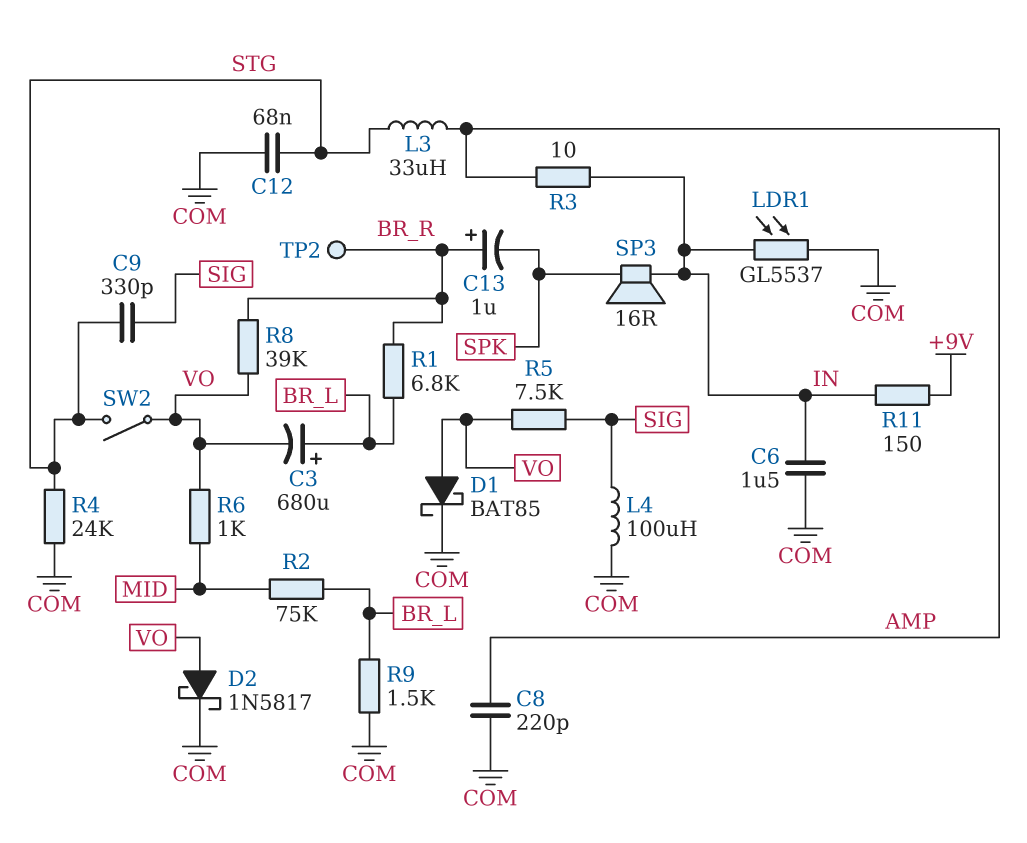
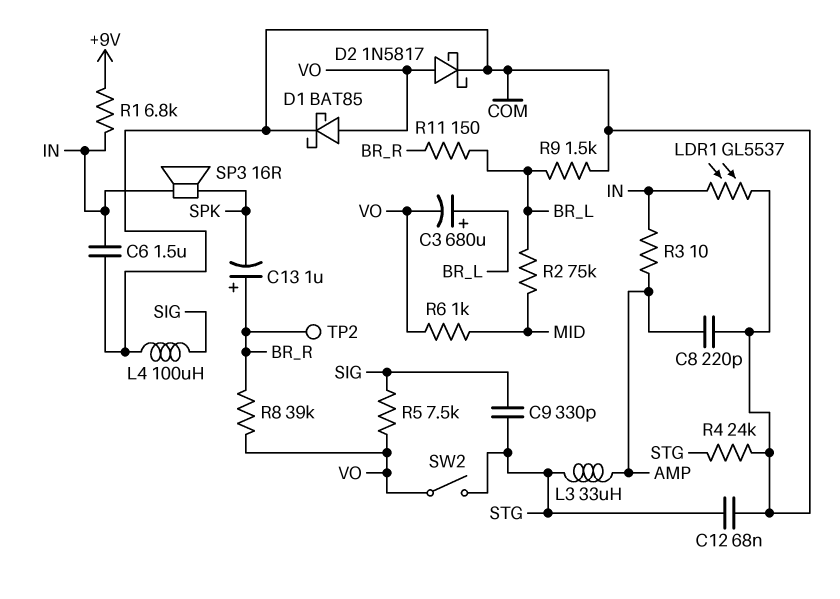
R1: 6.8k (BR_L, BR_R) -> 6.8k (+9V, IN)
R11: 150 (+9V, IN) -> 150 (BR_L, BR_R)

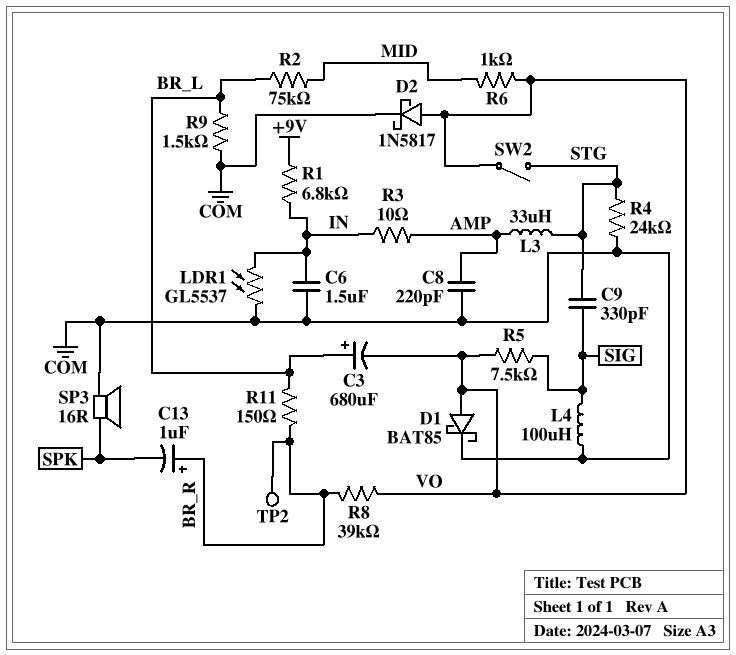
C12: 68nF (COM, STG) -> none
SP3: speaker 16R (IN, SPK) -> speaker 16R (COM, SPK)

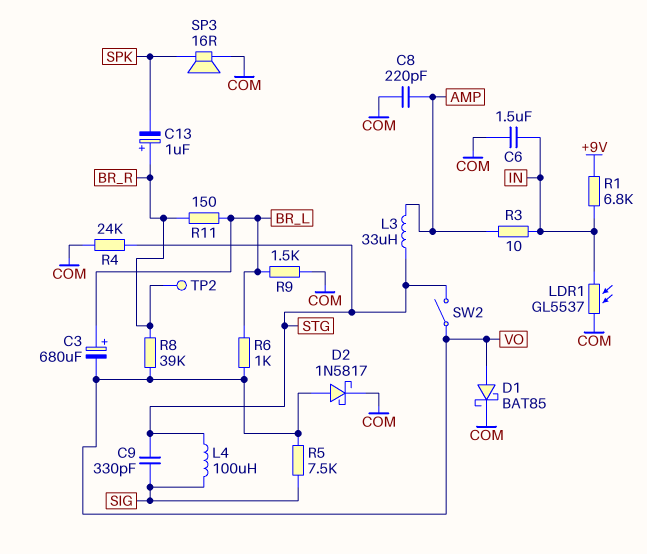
L4: 100uH (COM, SIG) -> 100uH (SIG, STG)
R2: 75k (BR_L, MID) -> none
R6: 1k (MID, VO) -> 1k (BR_L, VO)

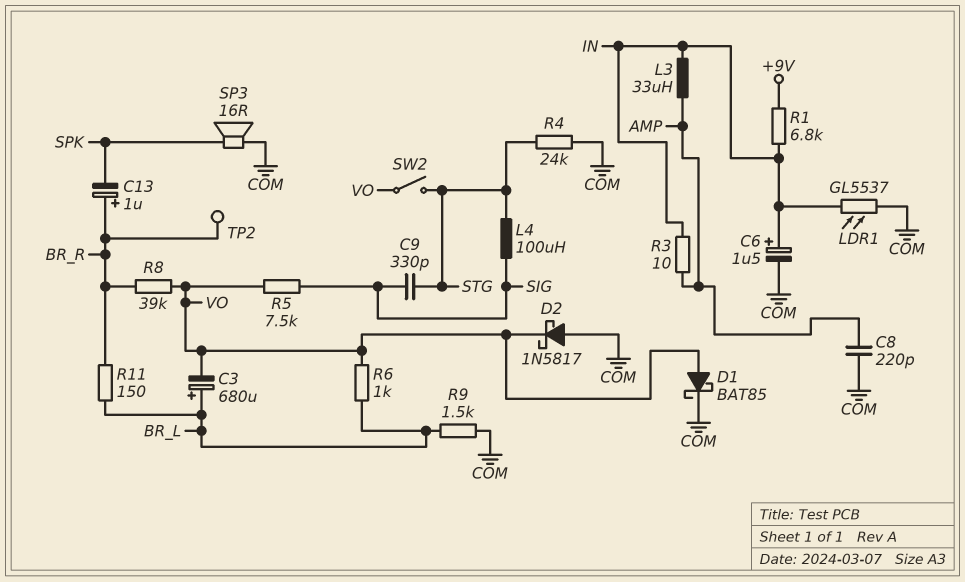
C6: 1.5uF (COM, IN) -> 1.5uF (plus IN, minus COM)
D2: schottky 1N5817 (A VO, K COM) -> schottky 1N5817 (A COM, K VO)
L3: 33uH (AMP, STG) -> 33uH (AMP, IN)

